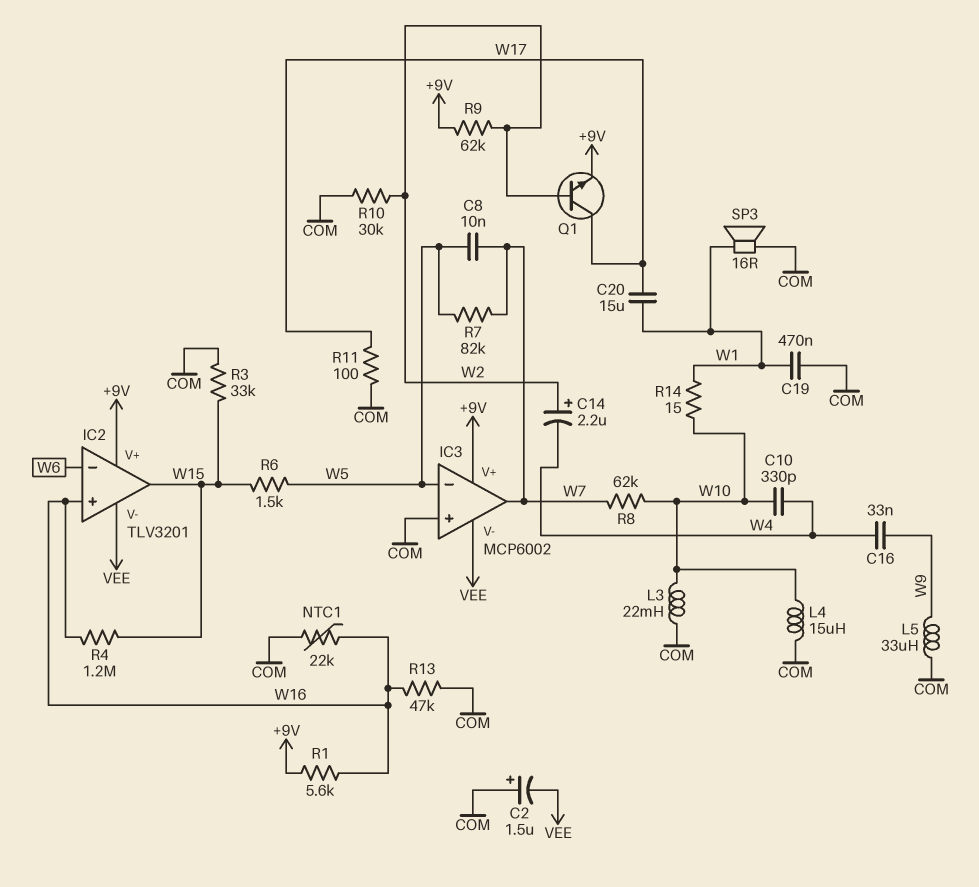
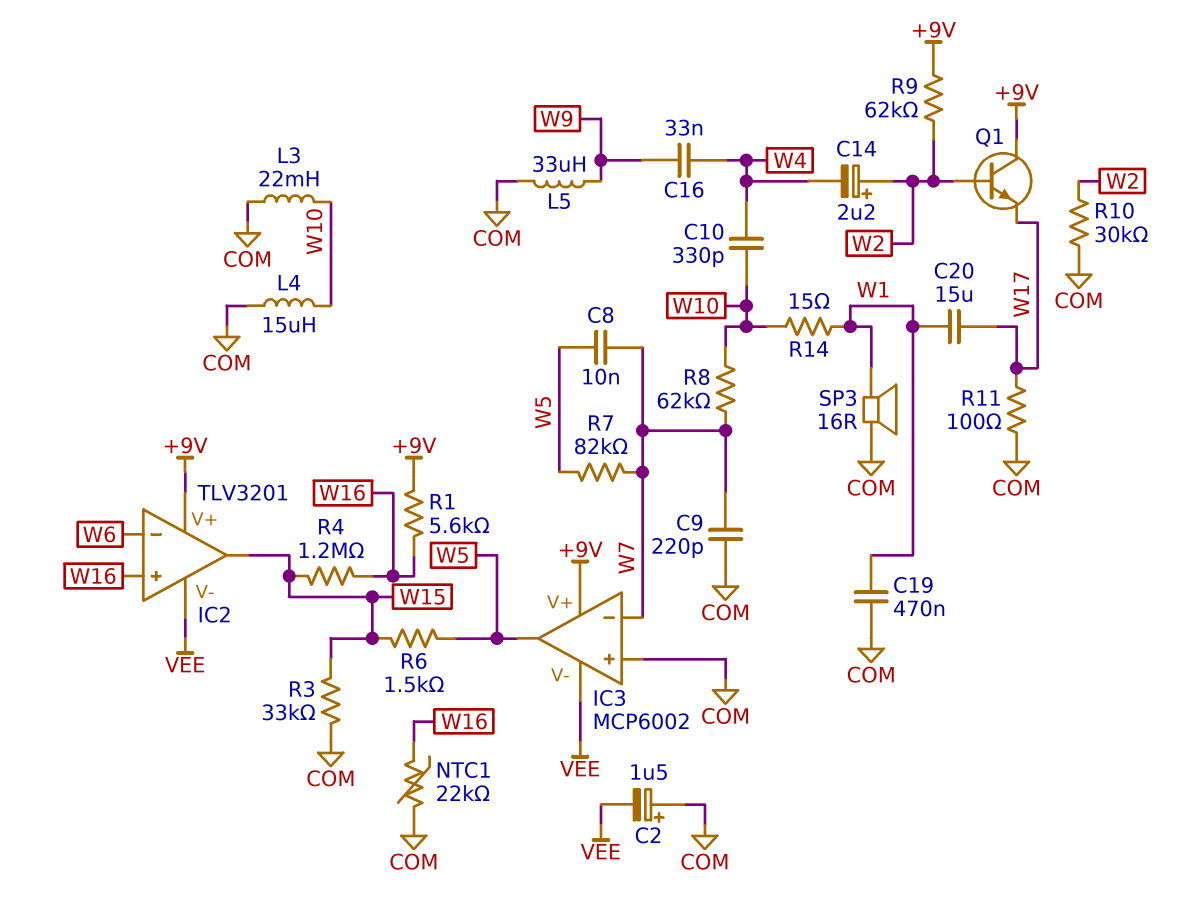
C9: none -> 220pF (COM, W7)
IC3 pin in-: W5 -> W7
IC3 pin out: W7 -> W5
Q1: NPN (B W2, C W17, E +9V) -> NPN (B W2, C +9V, E W17)
R13: 47k (COM, W16) -> none

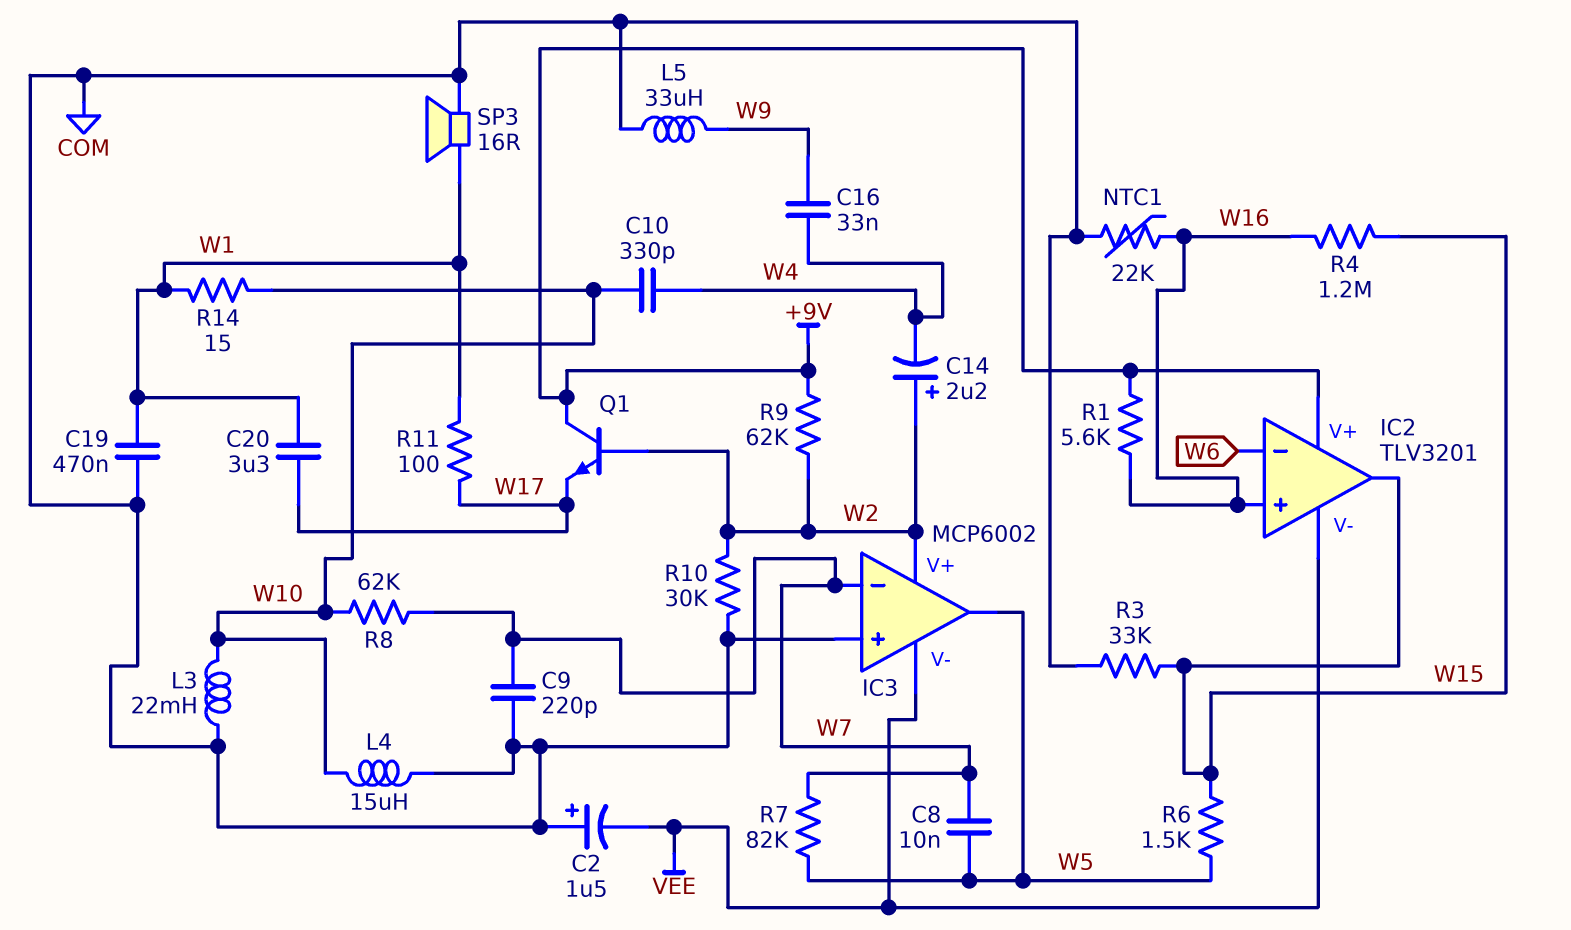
C20: 15uF (W1, W17) -> 3.3uF (W1, W17)
IC3 pin V+: +9V -> W2
R11: 100 (COM, W17) -> 100 (W1, W17)

